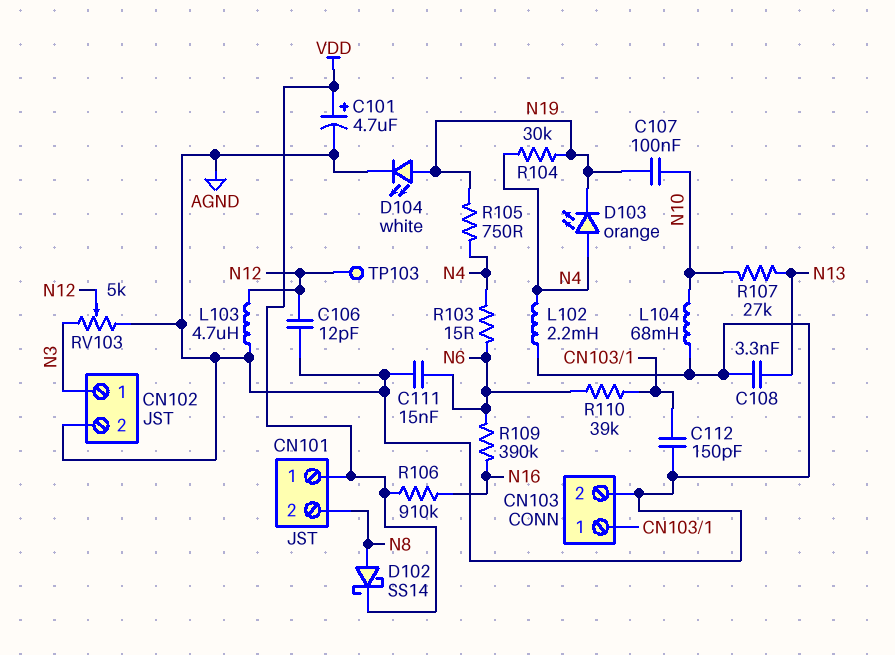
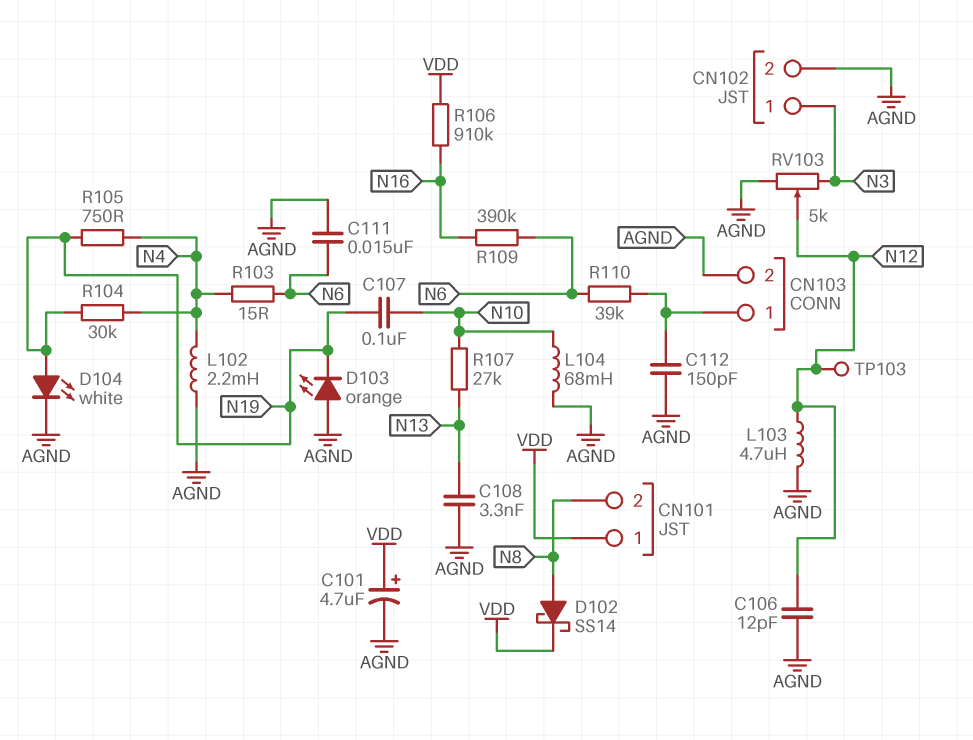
D103: LED orange (A N4, K N19) -> LED orange (A AGND, K N19)

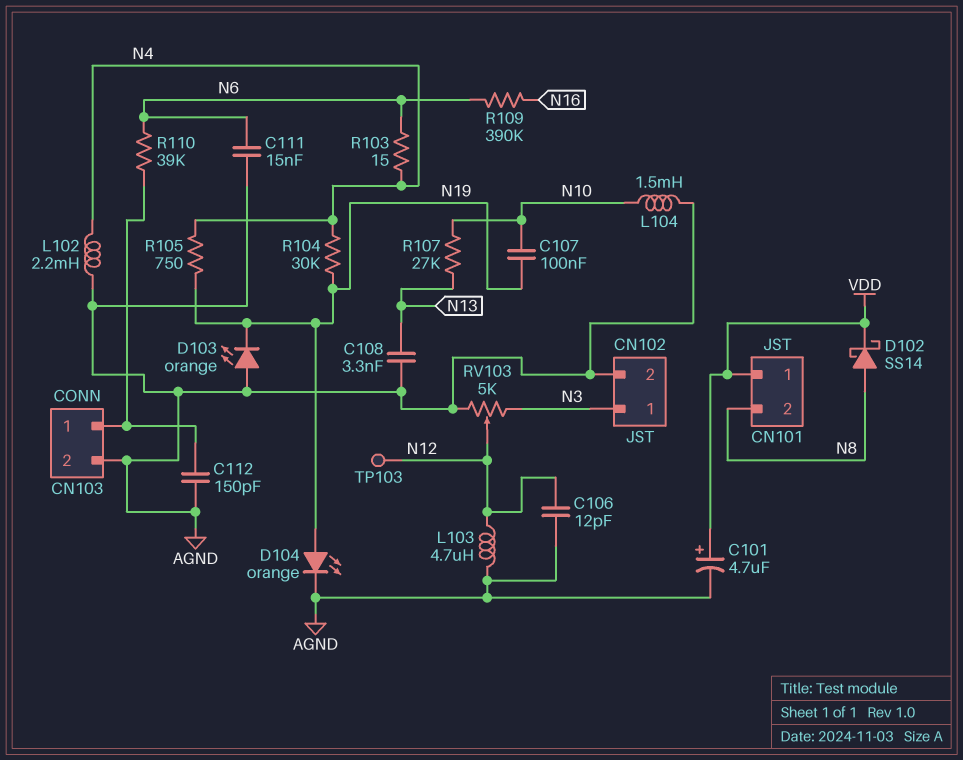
D104: LED white (A N19, K AGND) -> LED orange (A N19, K AGND)
L104: 68mH (AGND, N10) -> 1.5mH (AGND, N10)
R106: 910k (N16, VDD) -> none

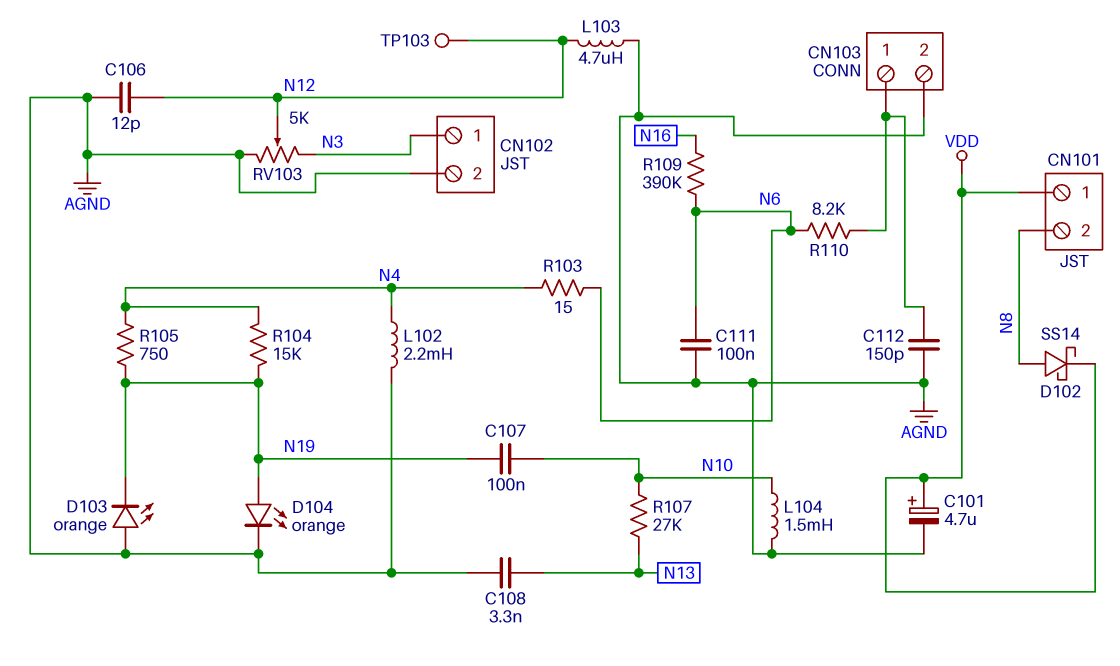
C111: 15nF (AGND, N6) -> 100nF (AGND, N6)
R104: 30k (N4, N19) -> 15k (N4, N19)
R110: 39k (CN103/1, N6) -> 8.2k (CN103/1, N6)

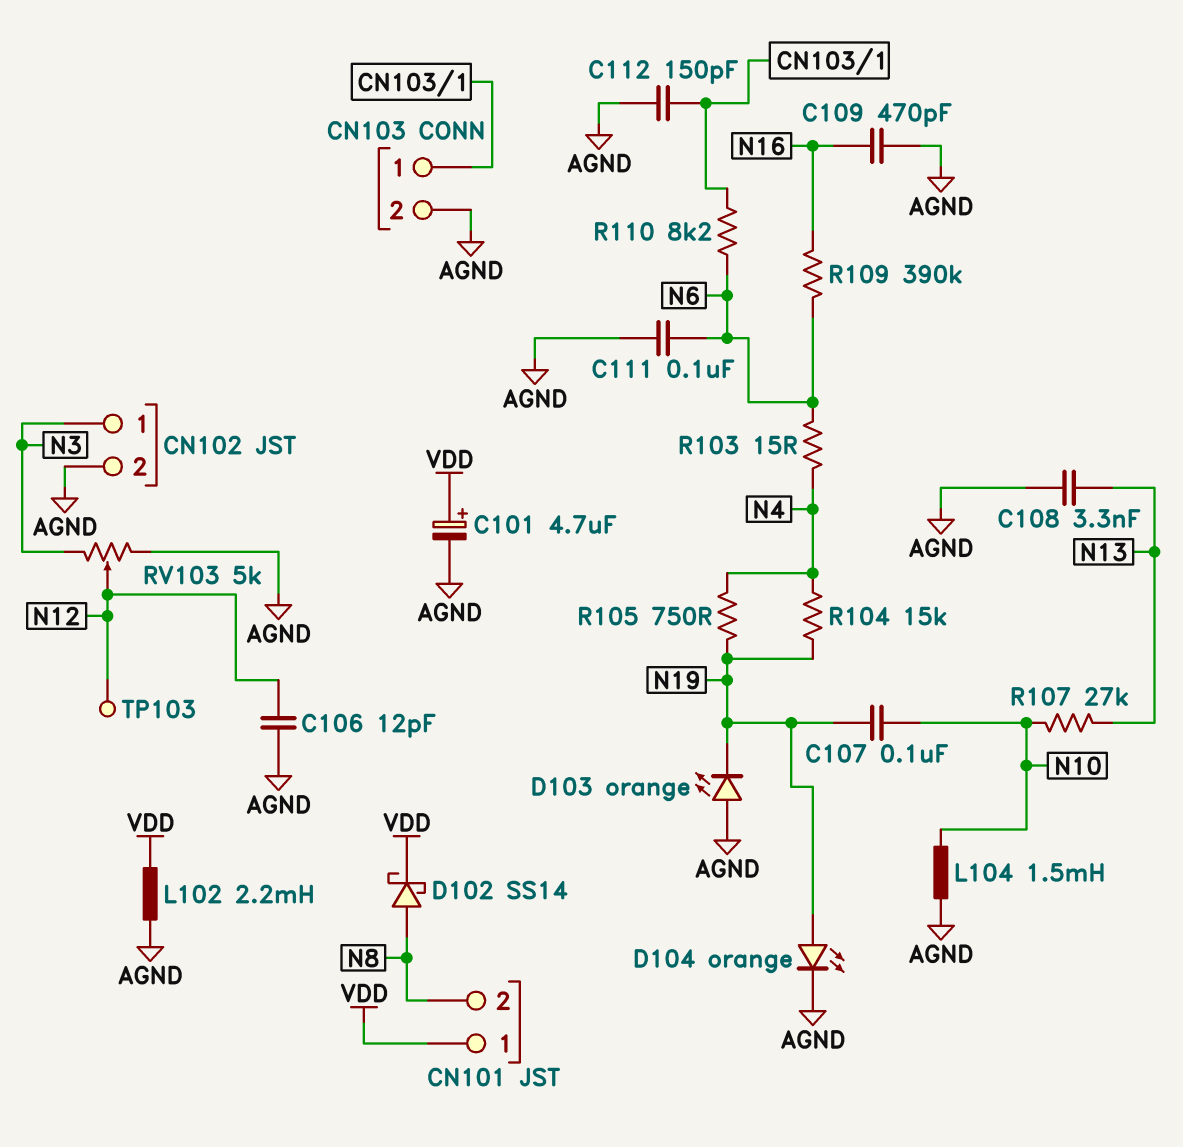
C109: none -> 470pF (AGND, N16)
L102: 2.2mH (AGND, N4) -> 2.2mH (AGND, VDD)
L103: 4.7uH (AGND, N12) -> none

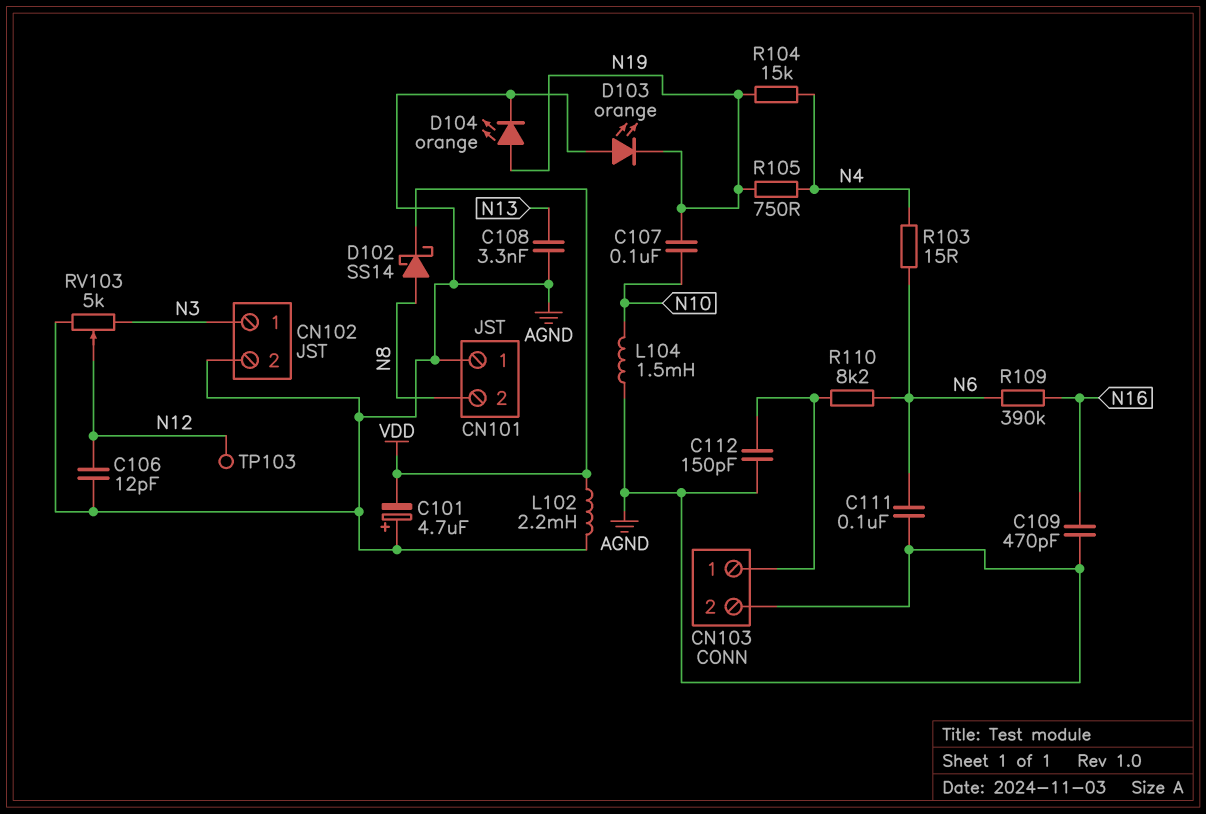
C101: 4.7uF (plus VDD, minus AGND) -> 4.7uF (plus AGND, minus VDD)
CN101 pin 1: VDD -> AGND
R107: 27k (N10, N13) -> none

